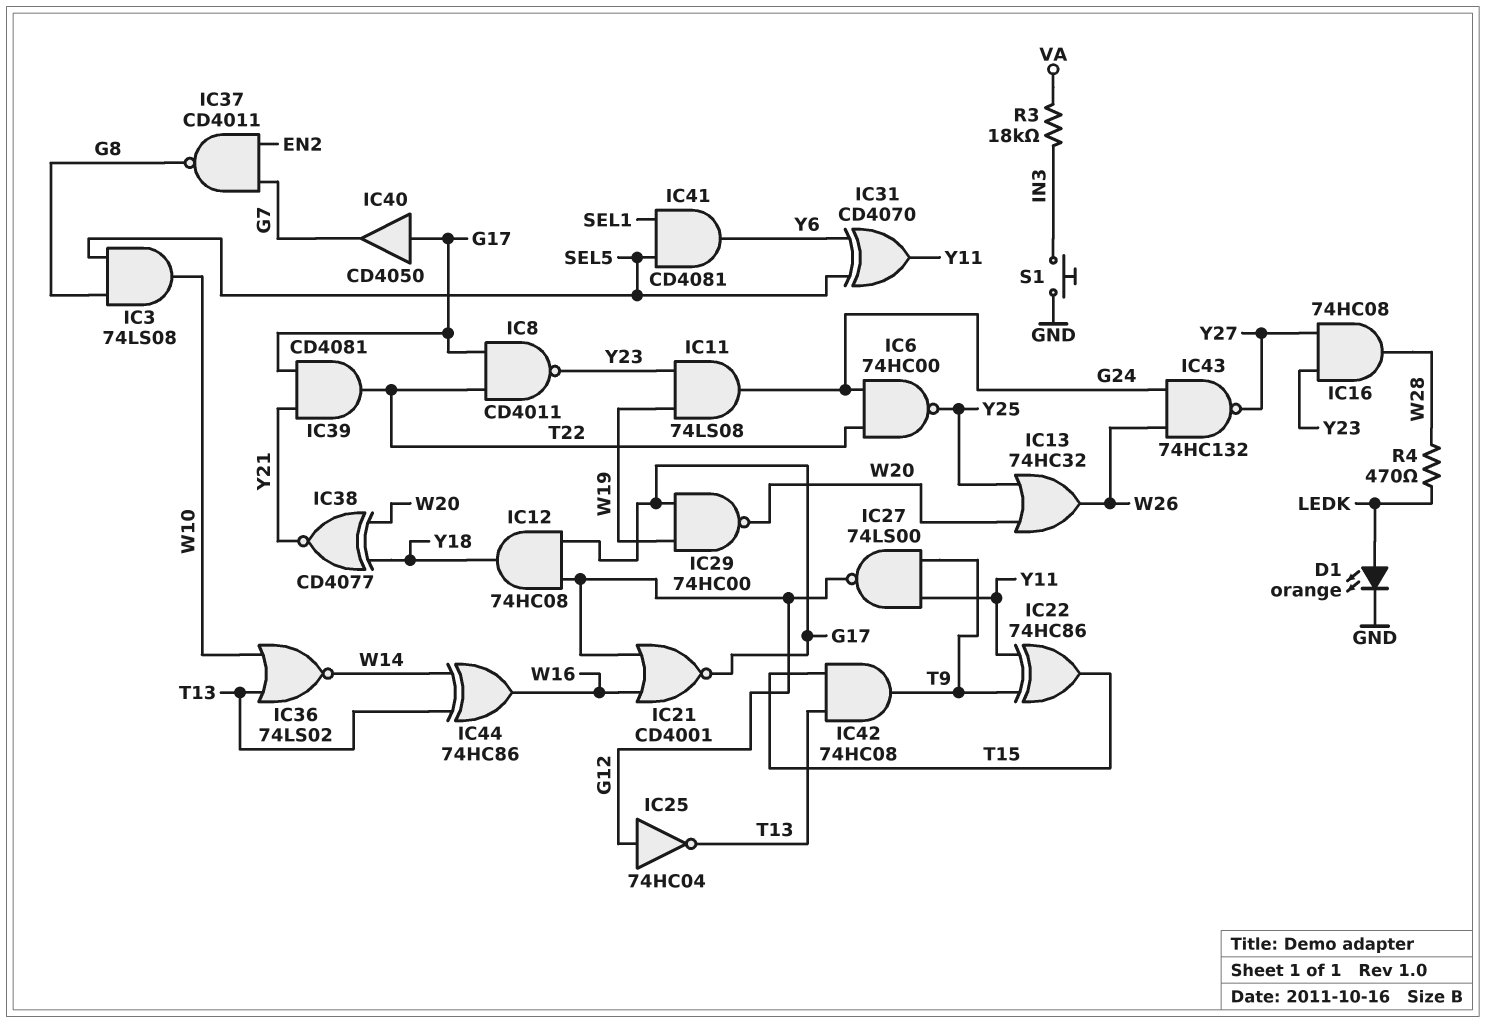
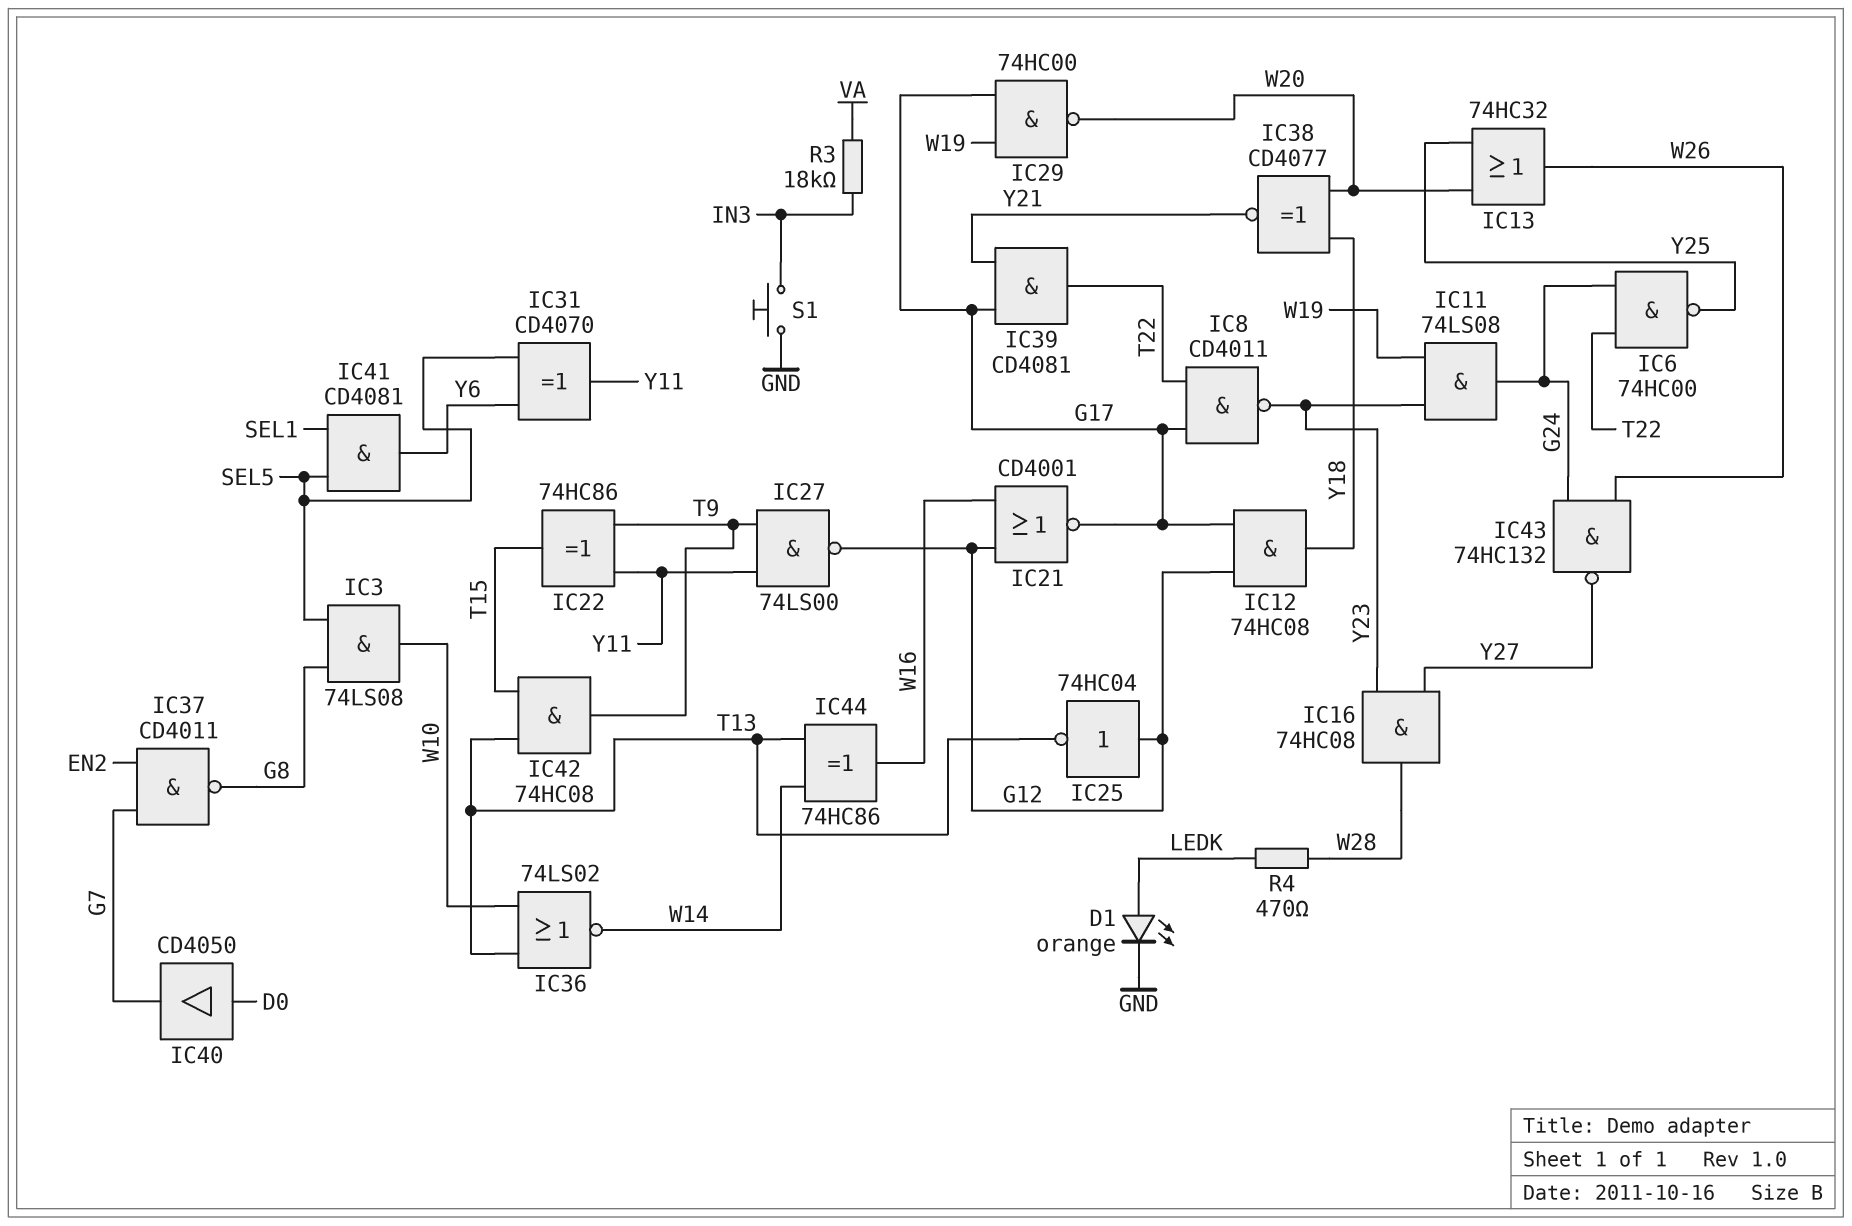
IC40: buffer CD4050 (in G17, out G7) -> buffer CD4050 (in D0, out G7)

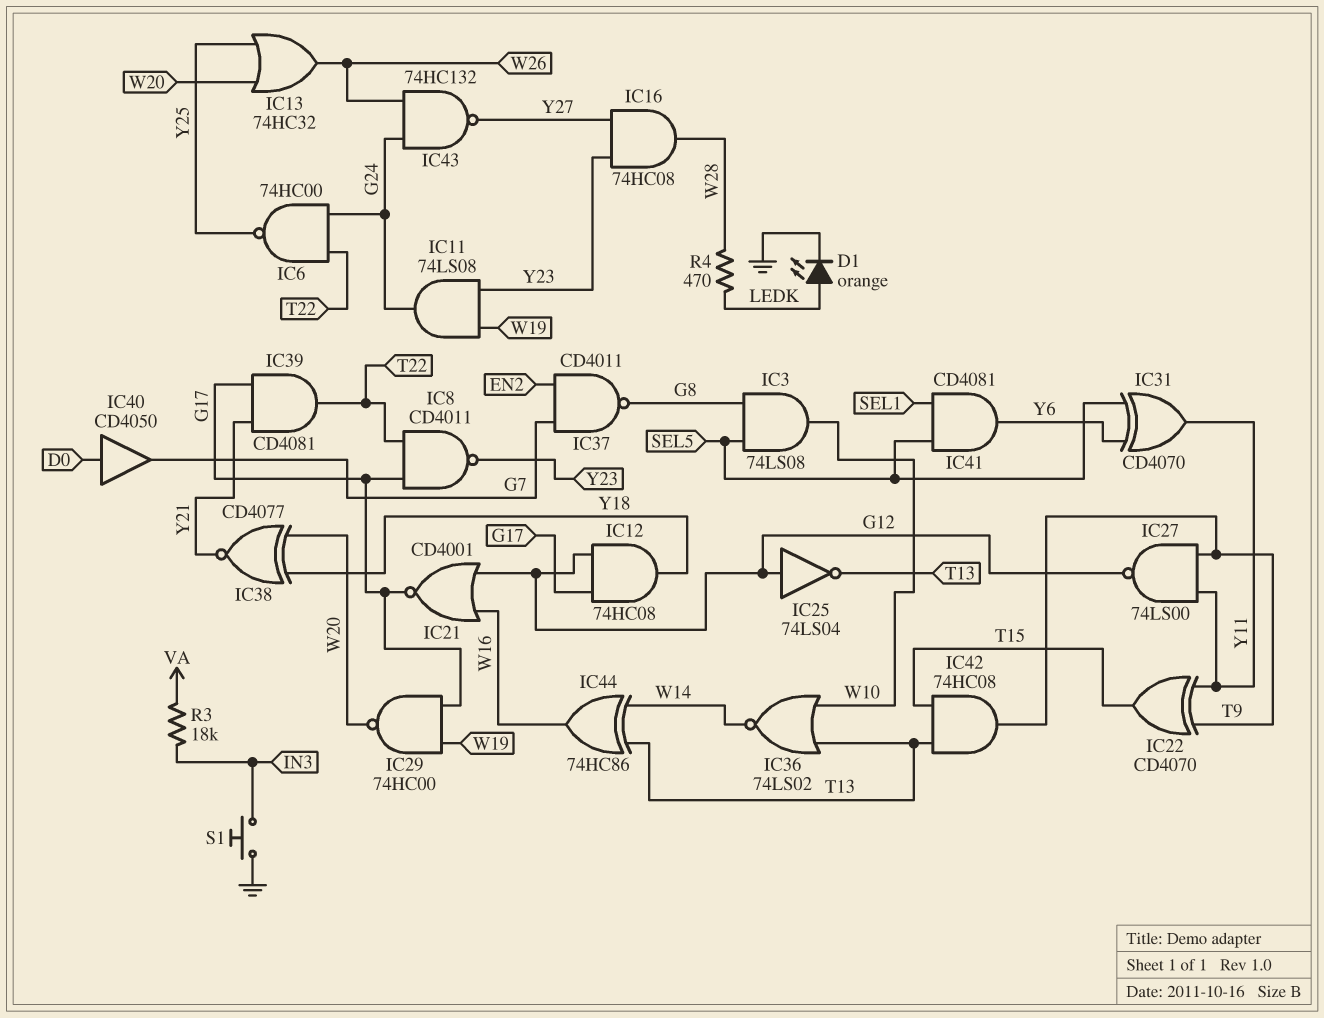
IC22: XOR 74HC86 (in T9, in Y11, out T15) -> XOR CD4070 (in T9, in Y11, out T15)
IC25: NOT 74HC04 (in G12, out T13) -> NOT 74LS04 (in G12, out T13)

